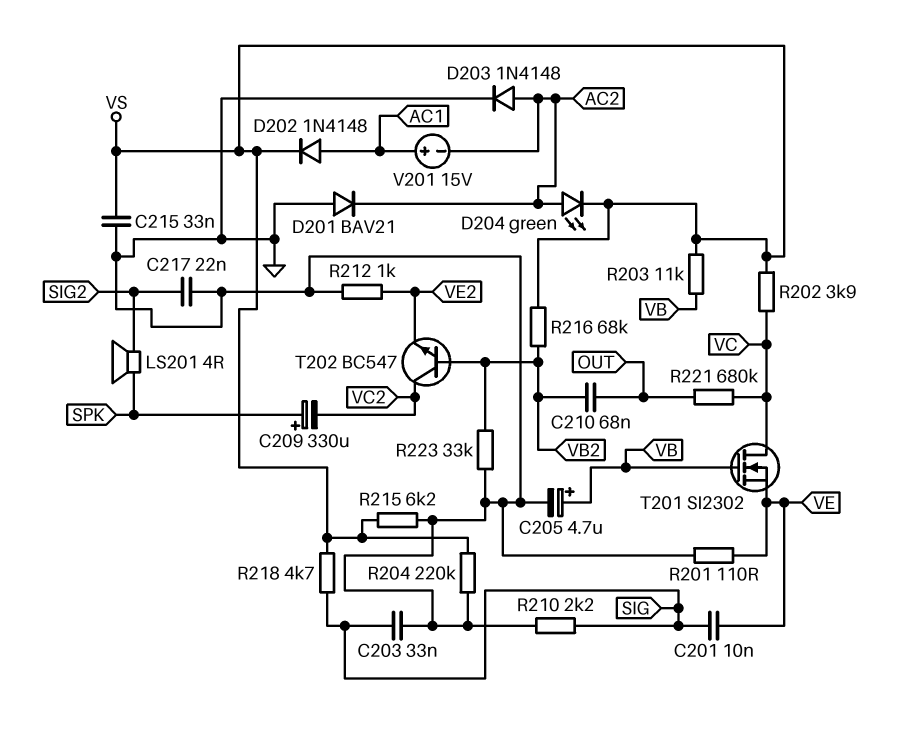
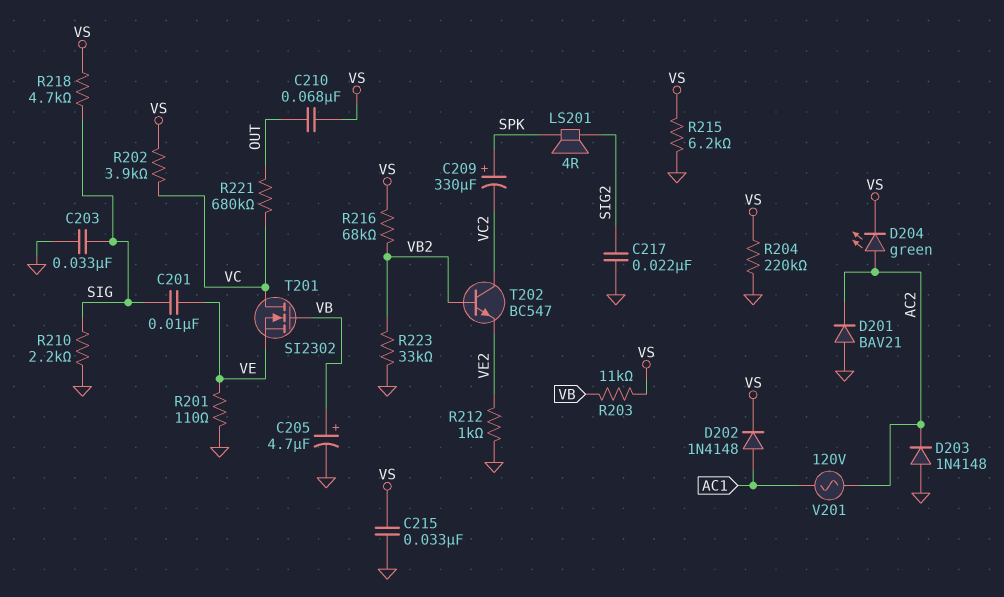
C210: 68nF (OUT, VB2) -> 68nF (OUT, VS)
D203: diode 1N4148 (A AC2, K GND) -> diode 1N4148 (A GND, K AC2)
V201: 15V (plus AC1, minus AC2) -> AC 120V (AC1, AC2)

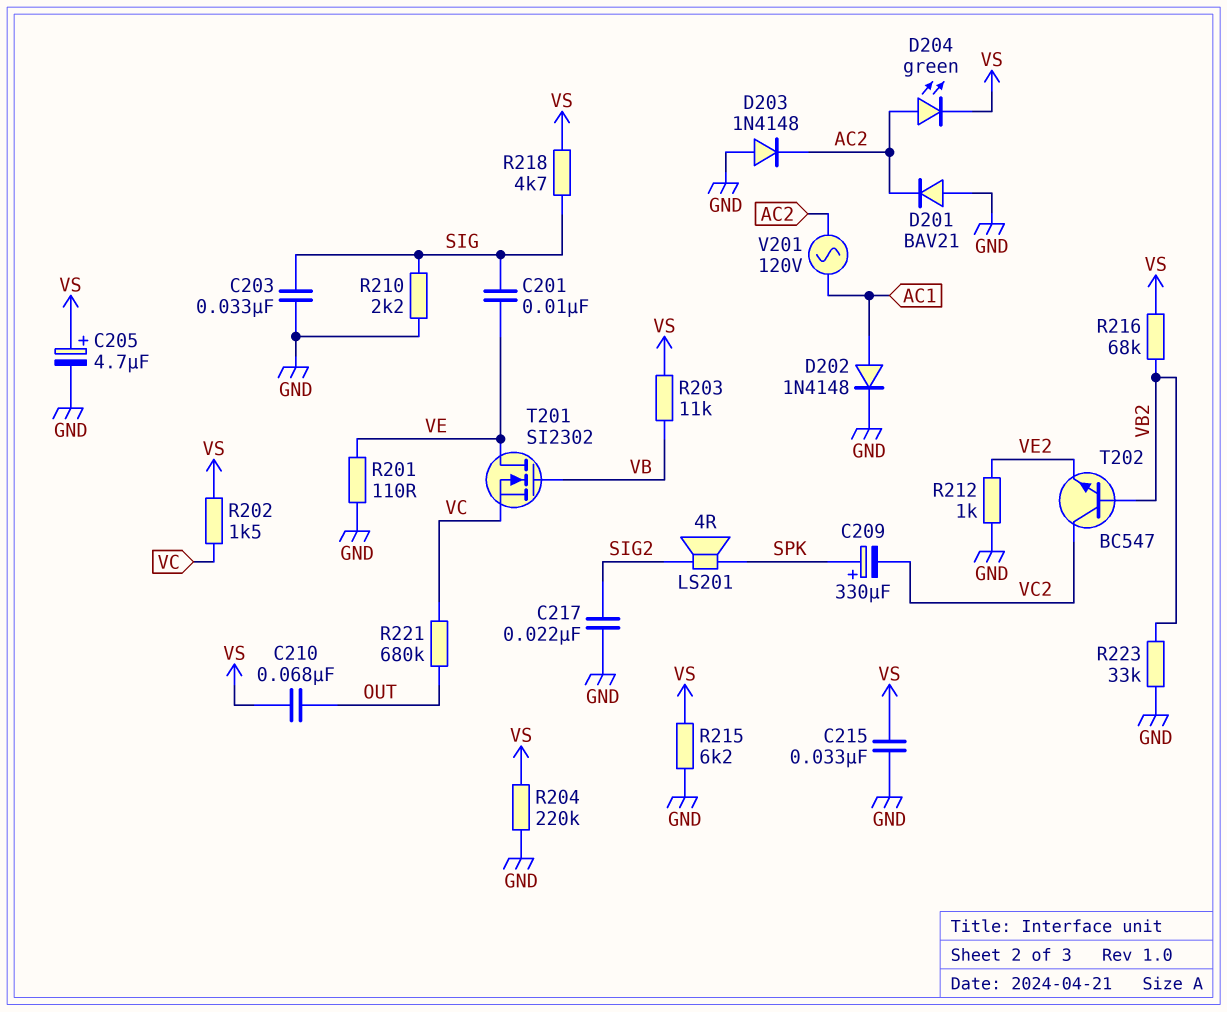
C205: 4.7uF (plus VB, minus GND) -> 4.7uF (plus VS, minus GND)
D202: diode 1N4148 (A AC1, K VS) -> diode 1N4148 (A AC1, K GND)
R202: 3.9k (VC, VS) -> 1.5k (VC, VS)
T201: NMOS SI2302 (G VB, D VC, S VE) -> NMOS SI2302 (G VB, D VE, S VC)

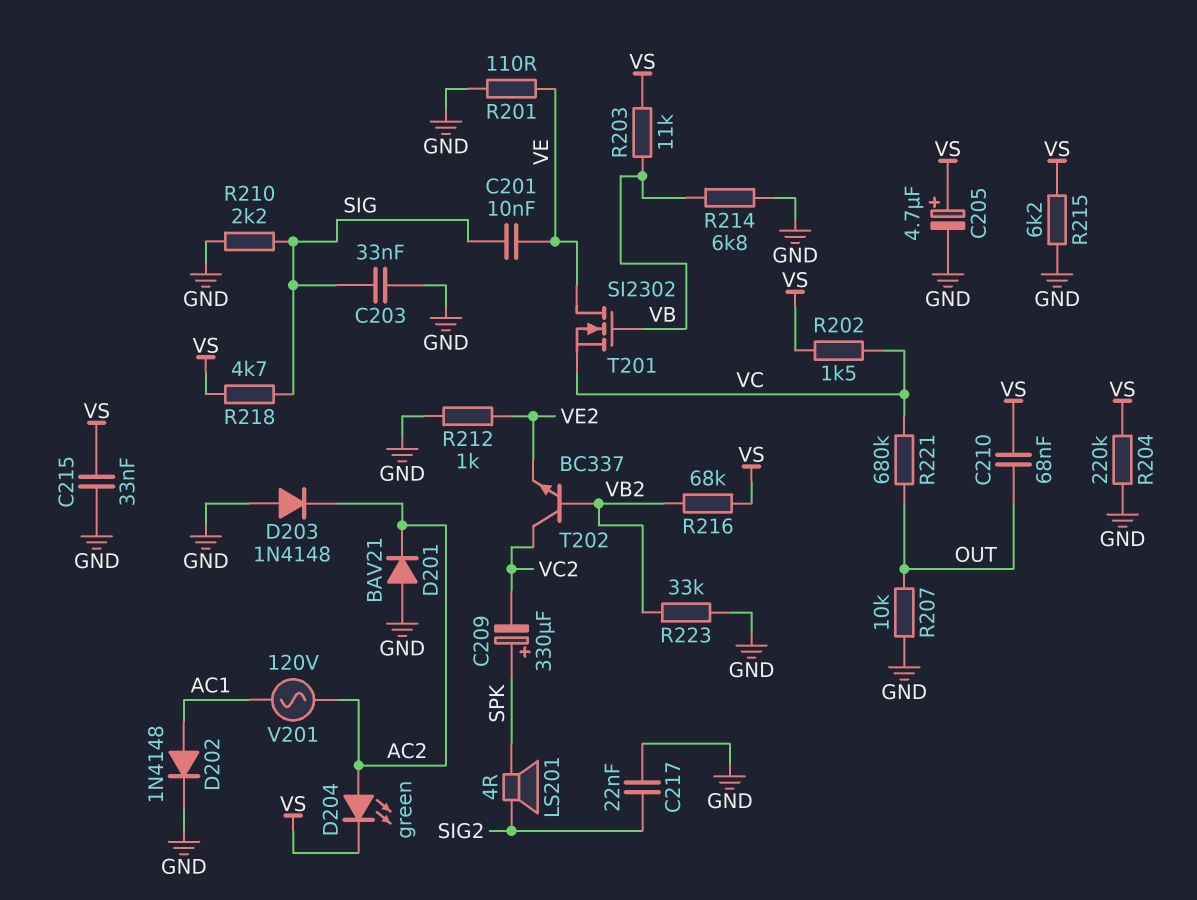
R207: none -> 10k (GND, OUT)
R214: none -> 6.8k (GND, VB)
T202: NPN BC547 (B VB2, C VC2, E VE2) -> NPN BC337 (B VB2, C VC2, E VE2)

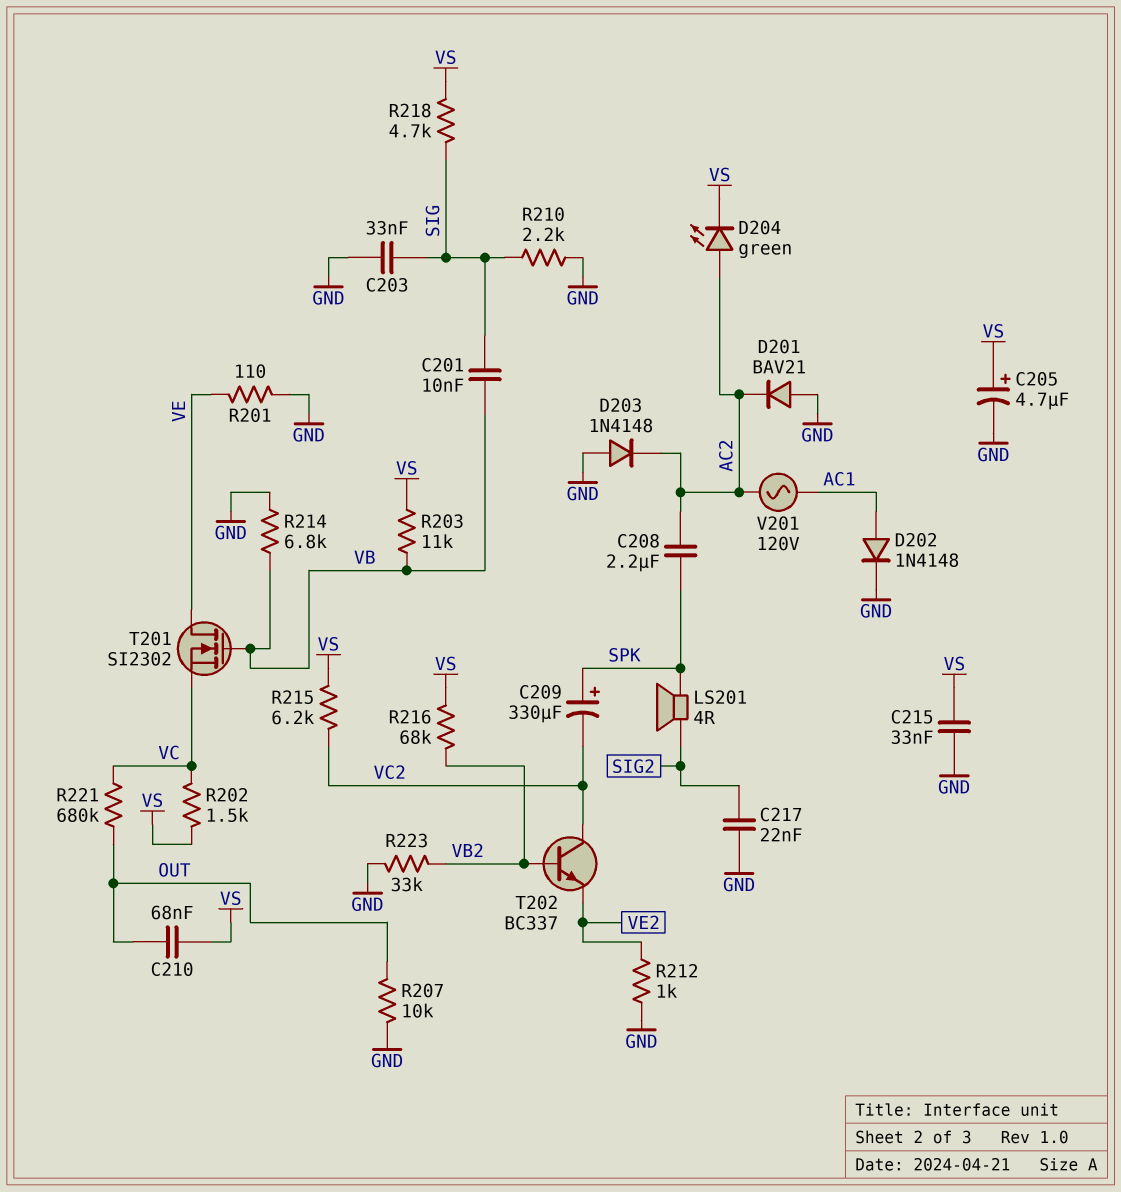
C201: 10nF (SIG, VE) -> 10nF (SIG, VB)
C208: none -> 2.2uF (AC2, SPK)
R204: 220k (GND, VS) -> none
R215: 6.2k (GND, VS) -> 6.2k (VC2, VS)

